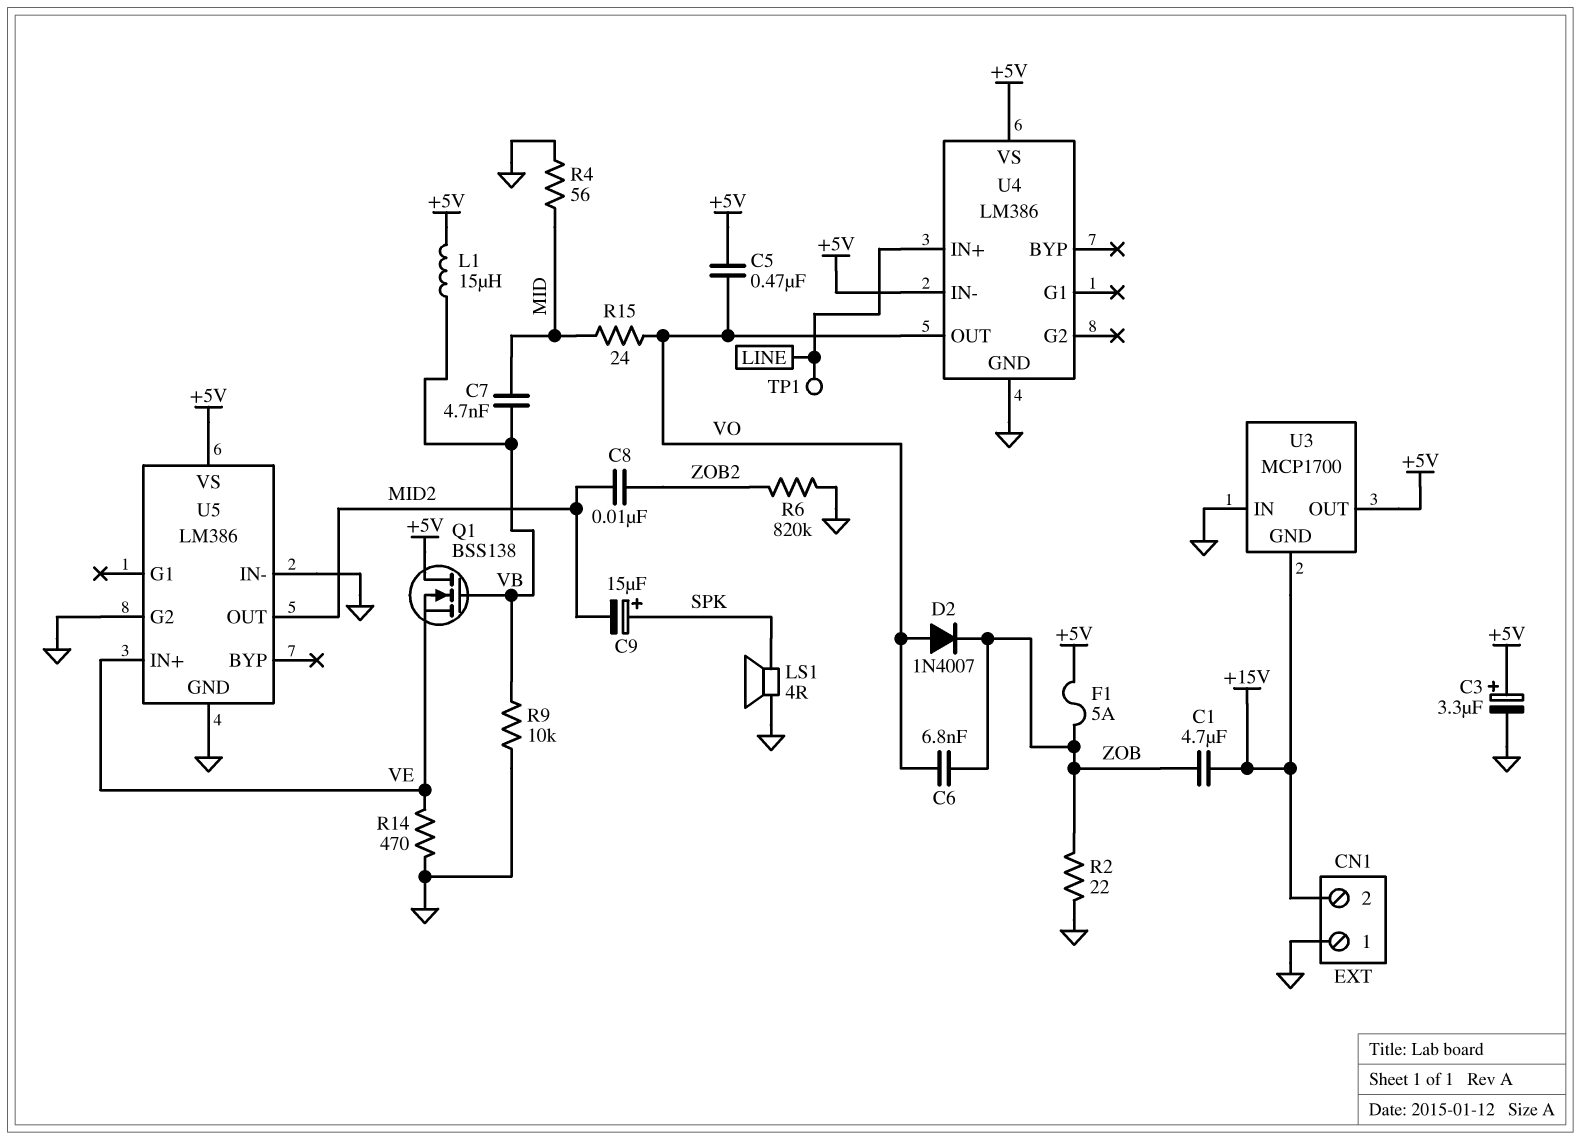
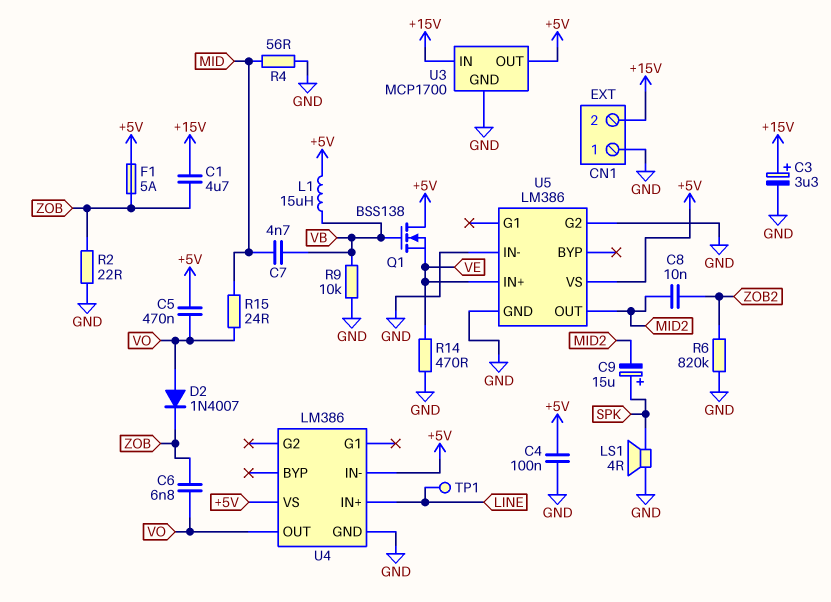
C3: 3.3uF (plus +5V, minus GND) -> 3.3uF (plus +15V, minus GND)
C4: none -> 100nF (+5V, GND)
U3 pin GND: +15V -> GND
U3 pin IN: GND -> +15V

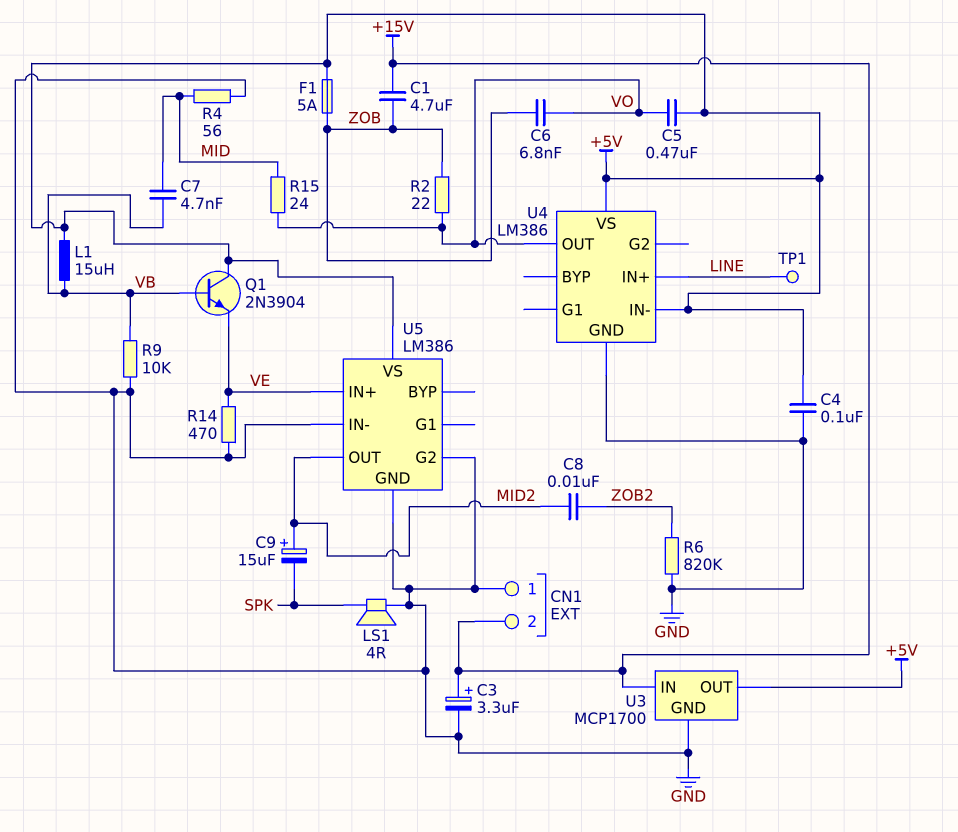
C9: 15uF (plus SPK, minus MID2) -> 15uF (plus MID2, minus SPK)
D2: diode 1N4007 (A VO, K ZOB) -> none
Q1: NMOS BSS138 (G VB, D +5V, S VE) -> NPN 2N3904 (B VB, C +5V, E VE)
R2: 22 (GND, ZOB) -> 22 (VO, ZOB)

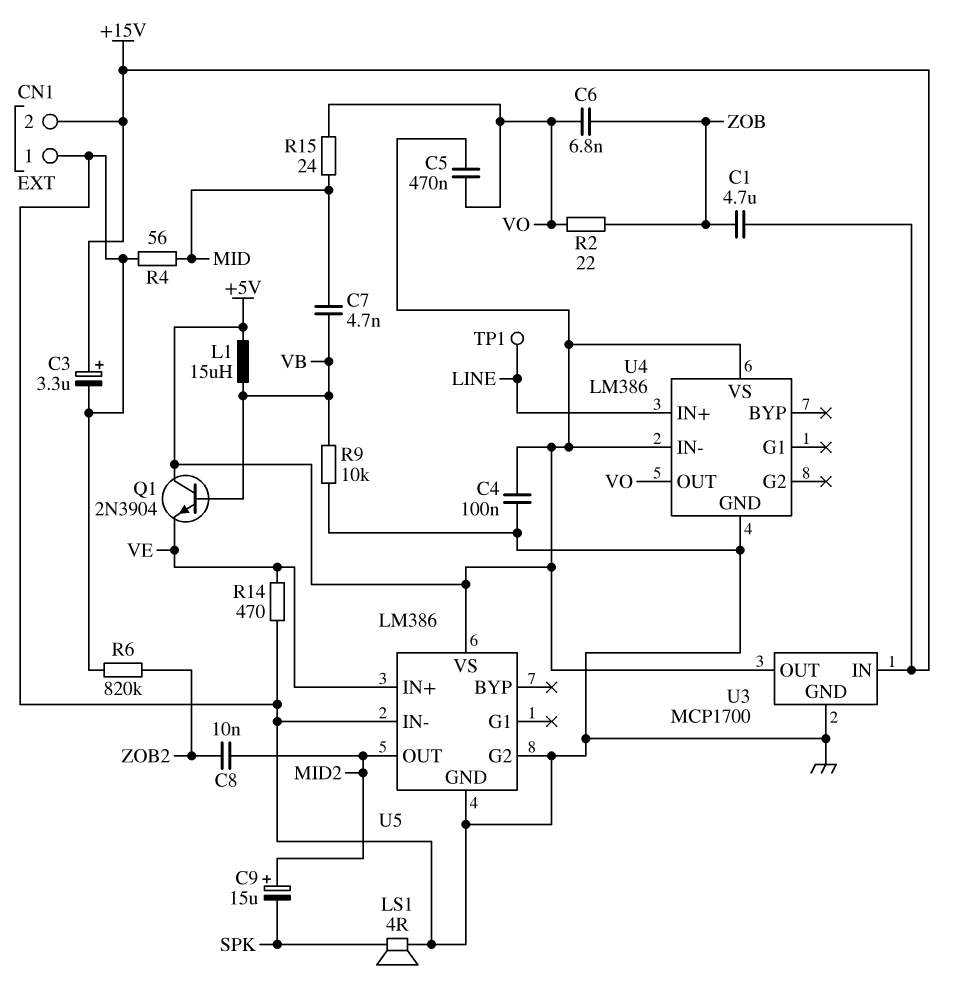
F1: 5A (+5V, ZOB) -> none

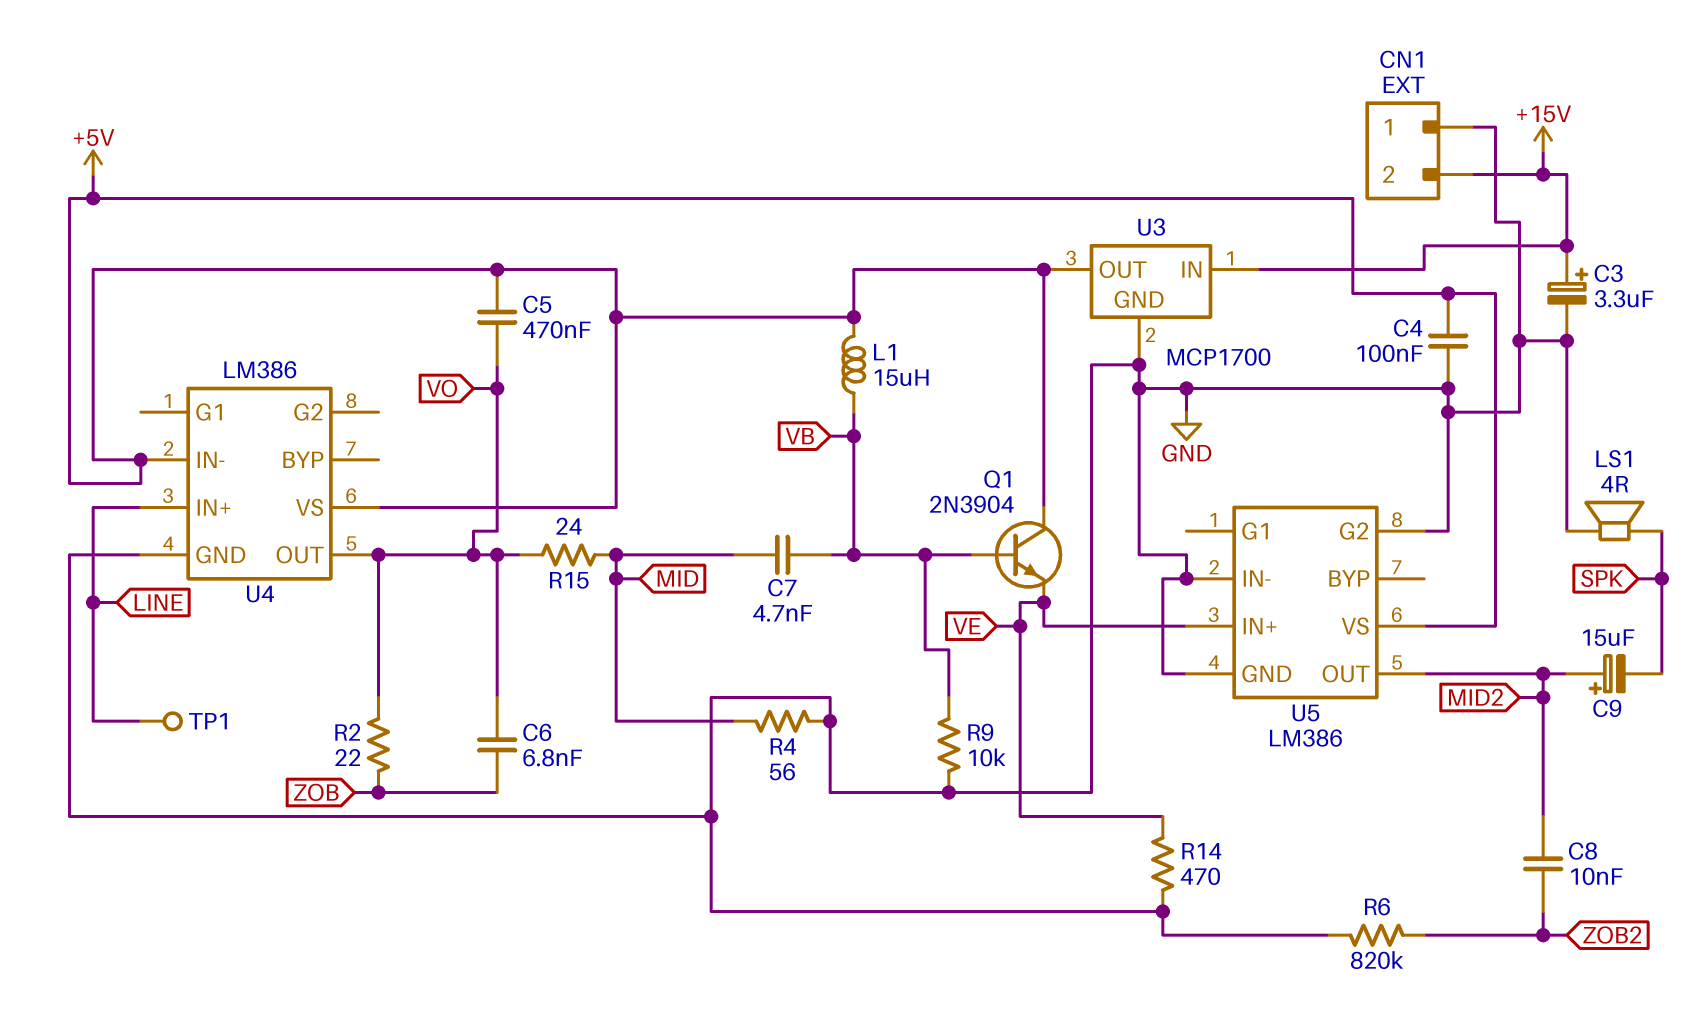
C1: 4.7uF (+15V, ZOB) -> none

